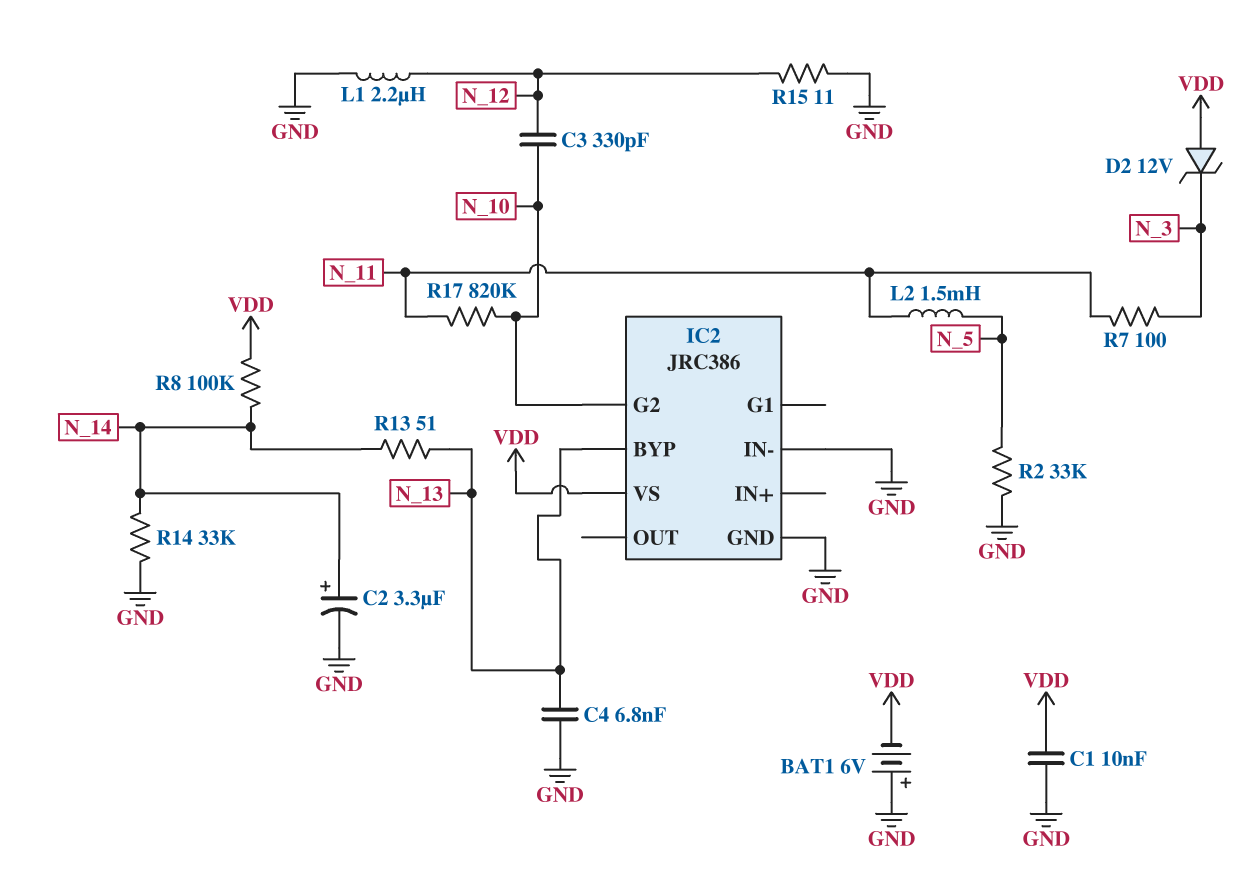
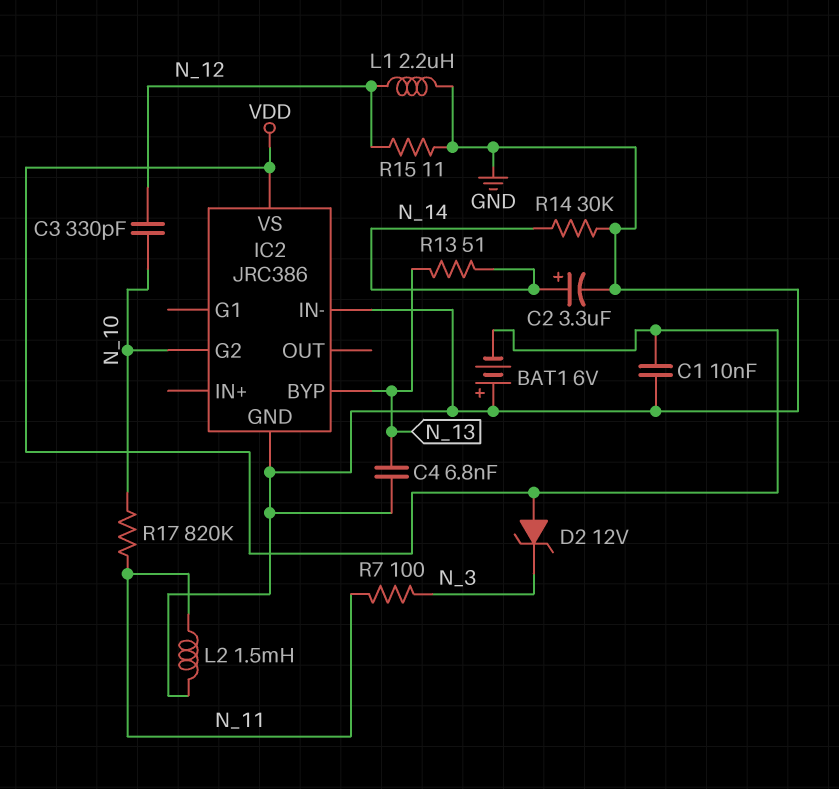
L2: 1.5mH (N_5, N_11) -> 1.5mH (GND, N_11)
R2: 33k (GND, N_5) -> none
R8: 100k (N_14, VDD) -> none
R14: 33k (GND, N_14) -> 30k (GND, N_14)

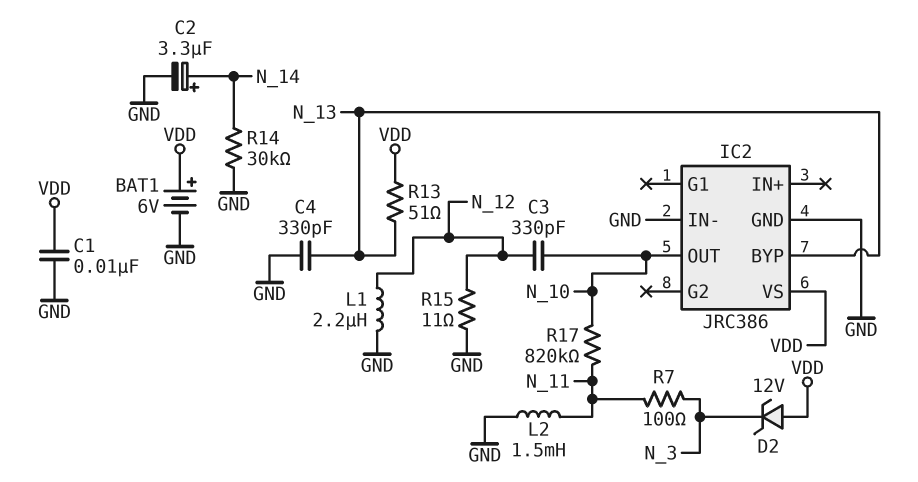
BAT1: 6V (plus GND, minus VDD) -> 6V (plus VDD, minus GND)
C4: 6.8nF (GND, N_13) -> 330pF (GND, N_13)
IC2 pin G2: N_10 -> none
IC2 pin OUT: none -> N_10
R13: 51 (N_13, N_14) -> 51 (N_13, VDD)

